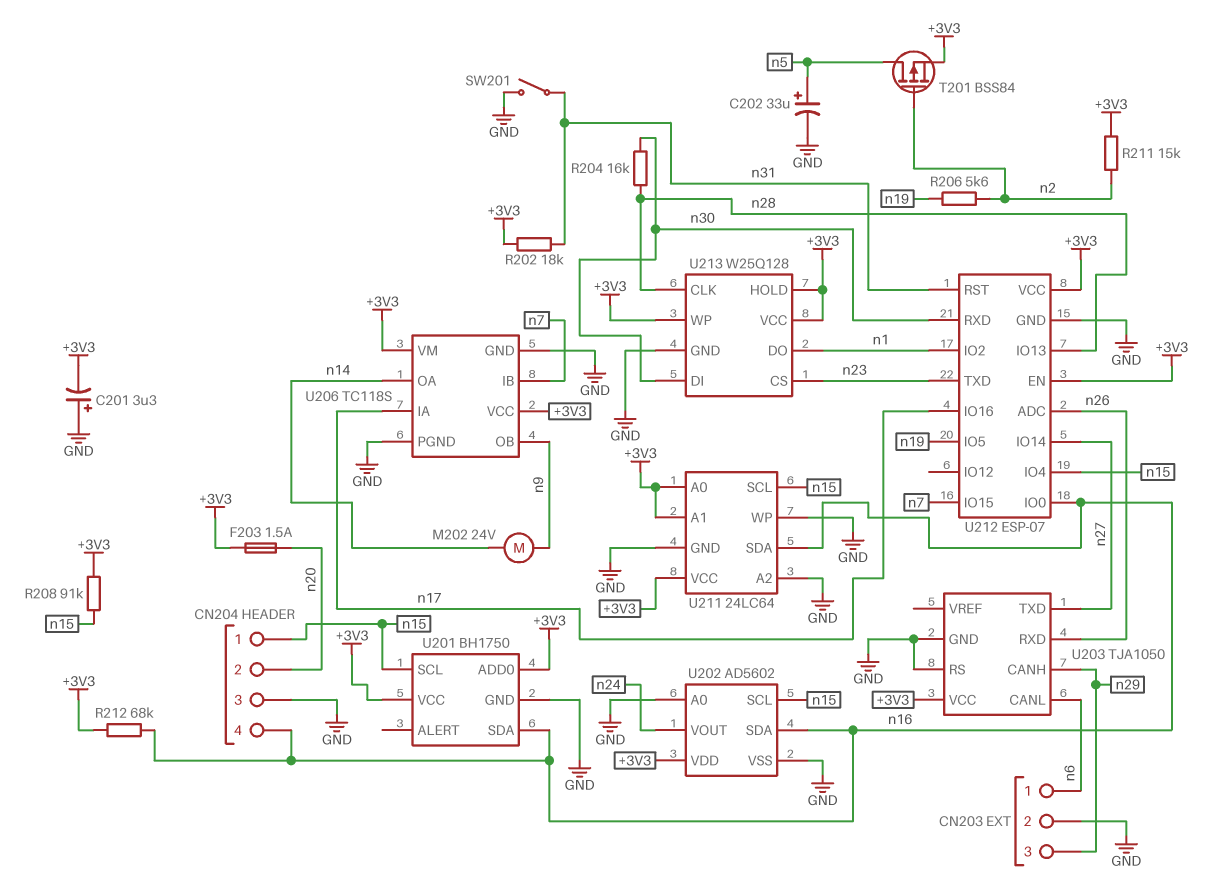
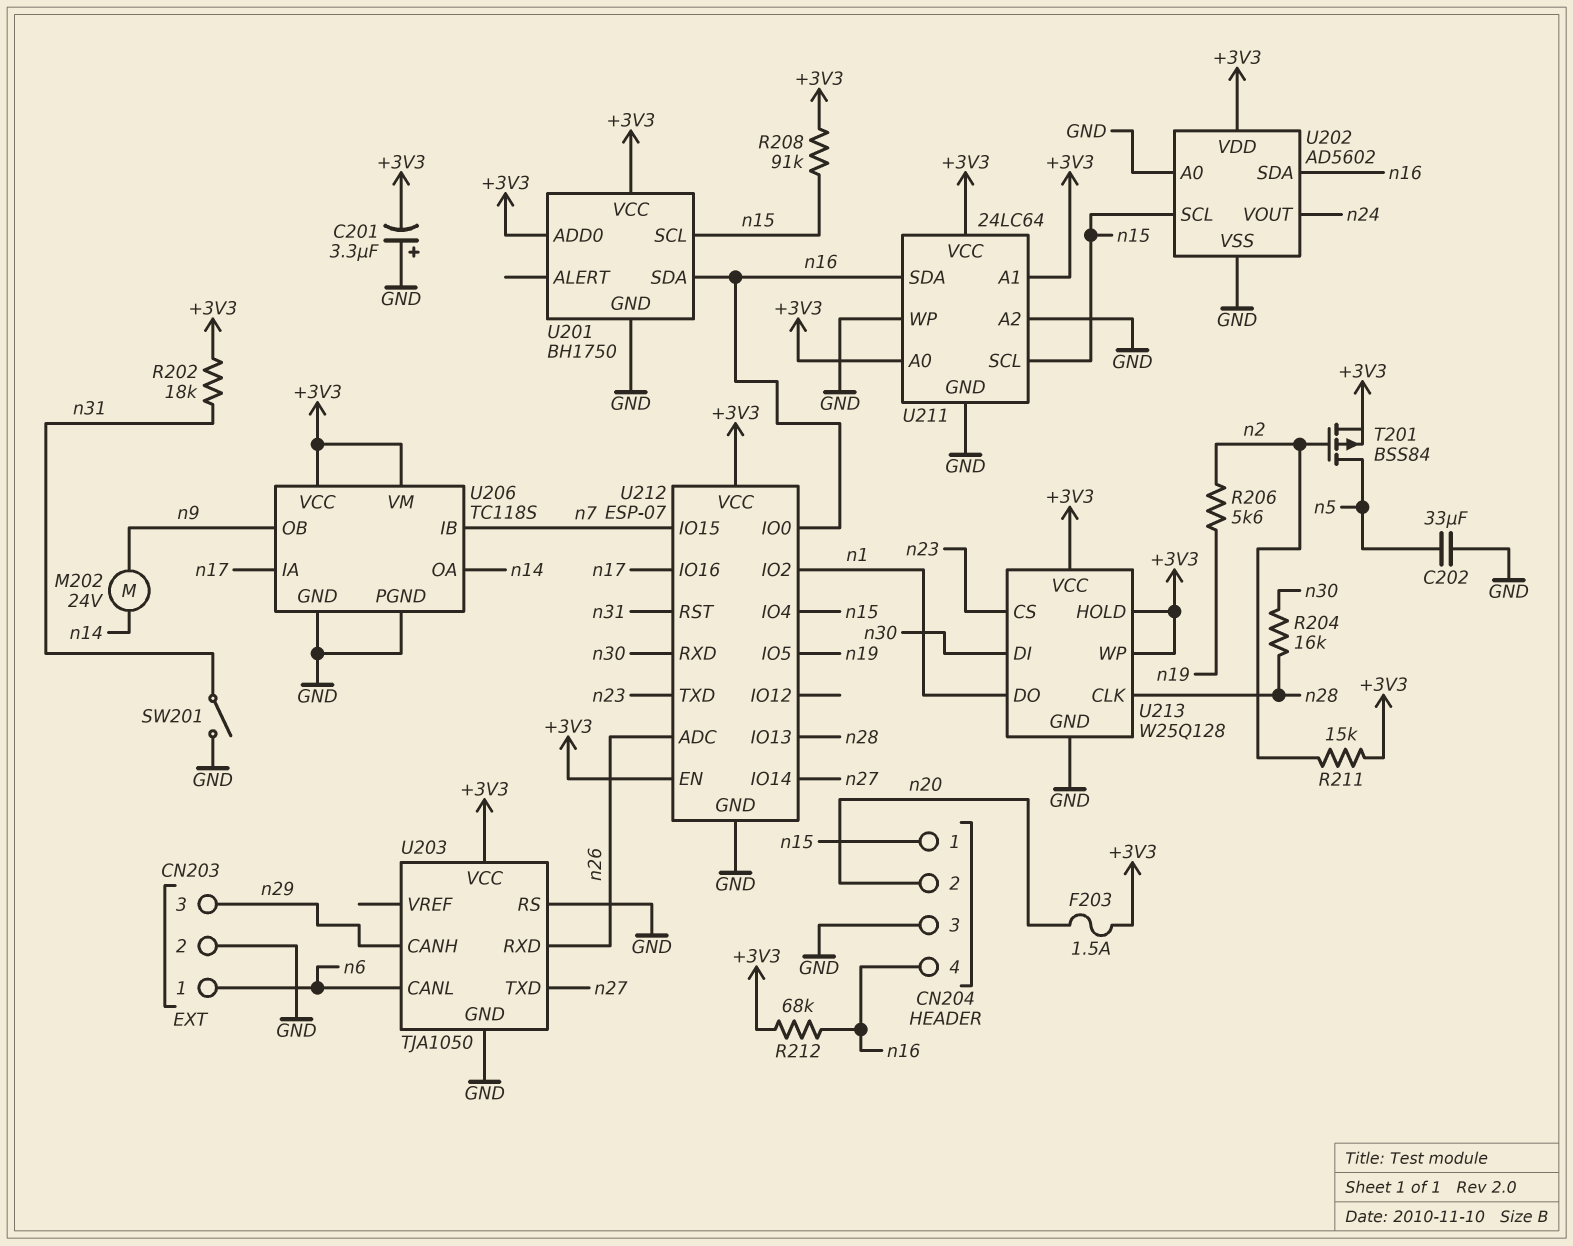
C202: 33uF (plus n5, minus GND) -> 33uF (GND, n5)

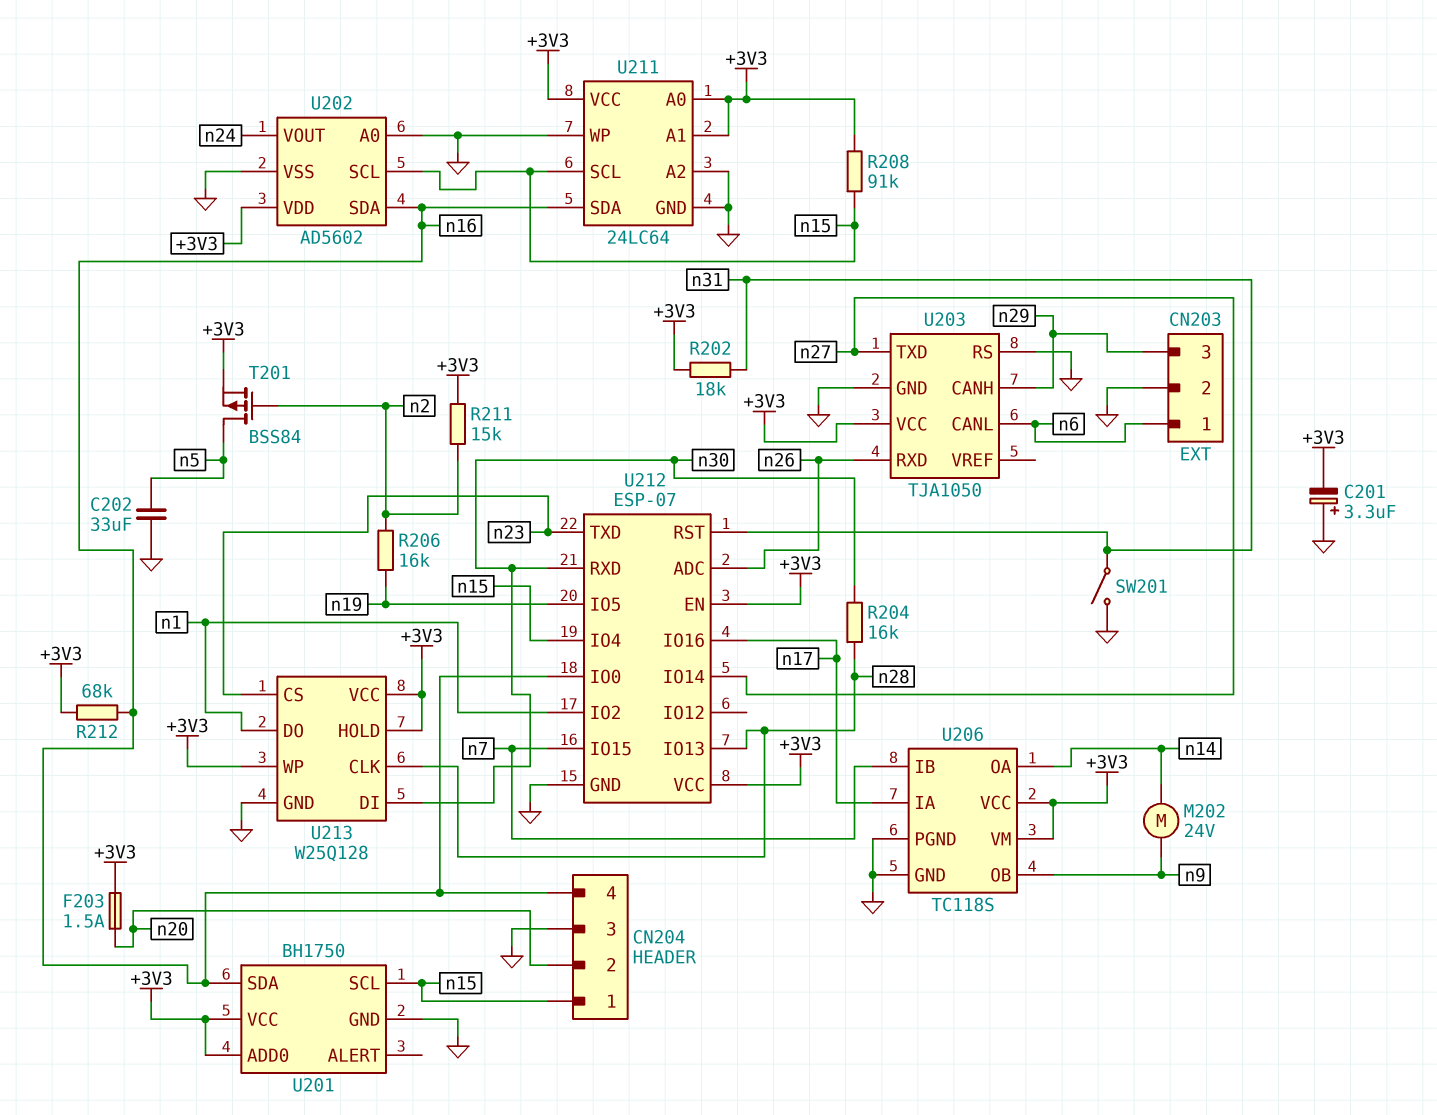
R206: 5.6k (n2, n19) -> 16k (n2, n19)

